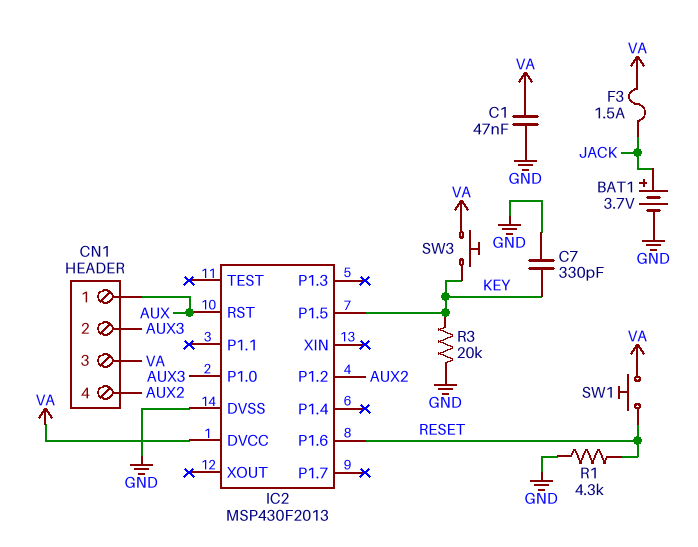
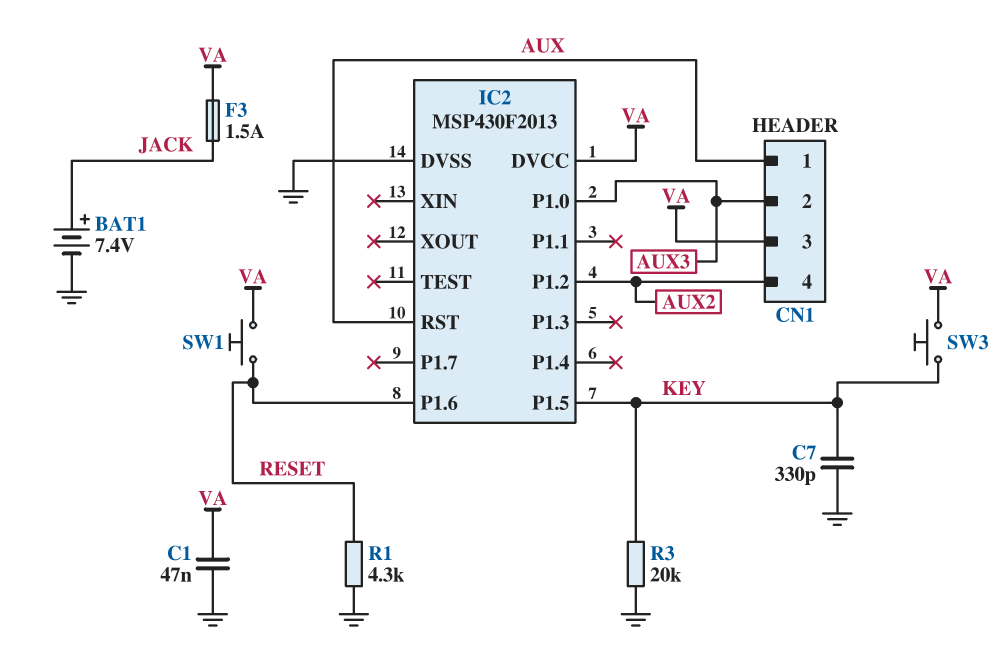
BAT1: 3.7V (plus JACK, minus GND) -> 7.4V (plus JACK, minus GND)

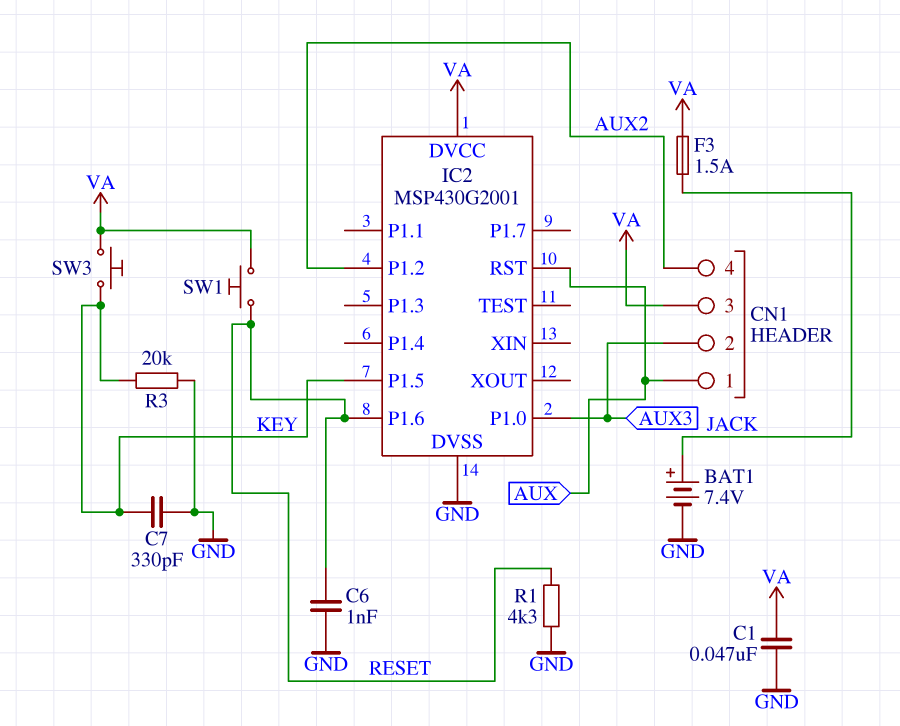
C6: none -> 1nF (GND, RESET)
IC2: MSP430F2013 -> MSP430G2001

